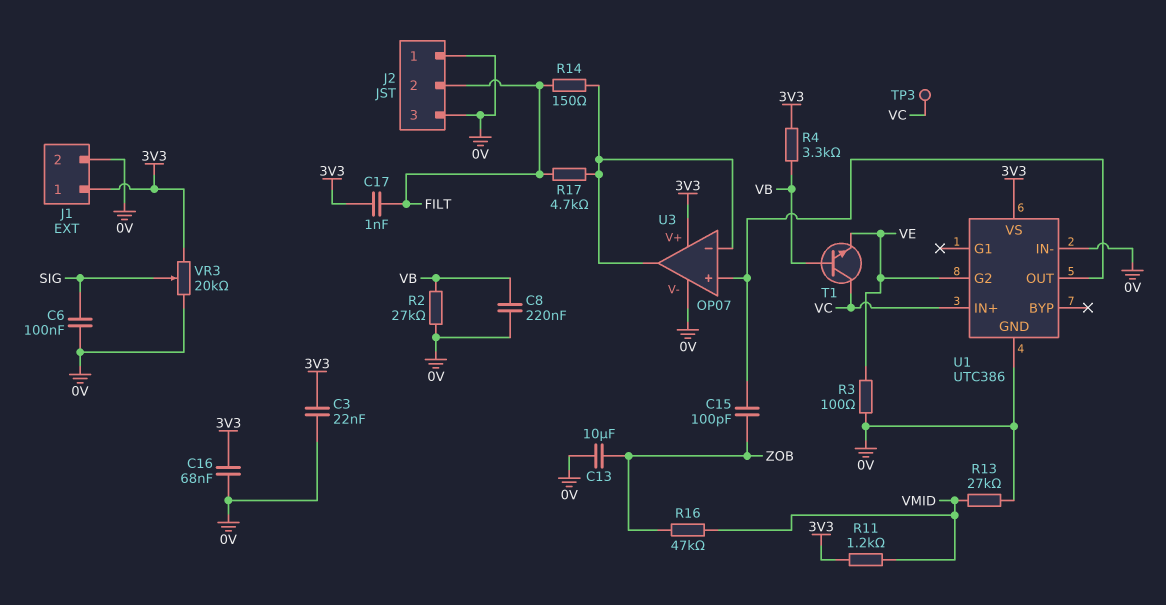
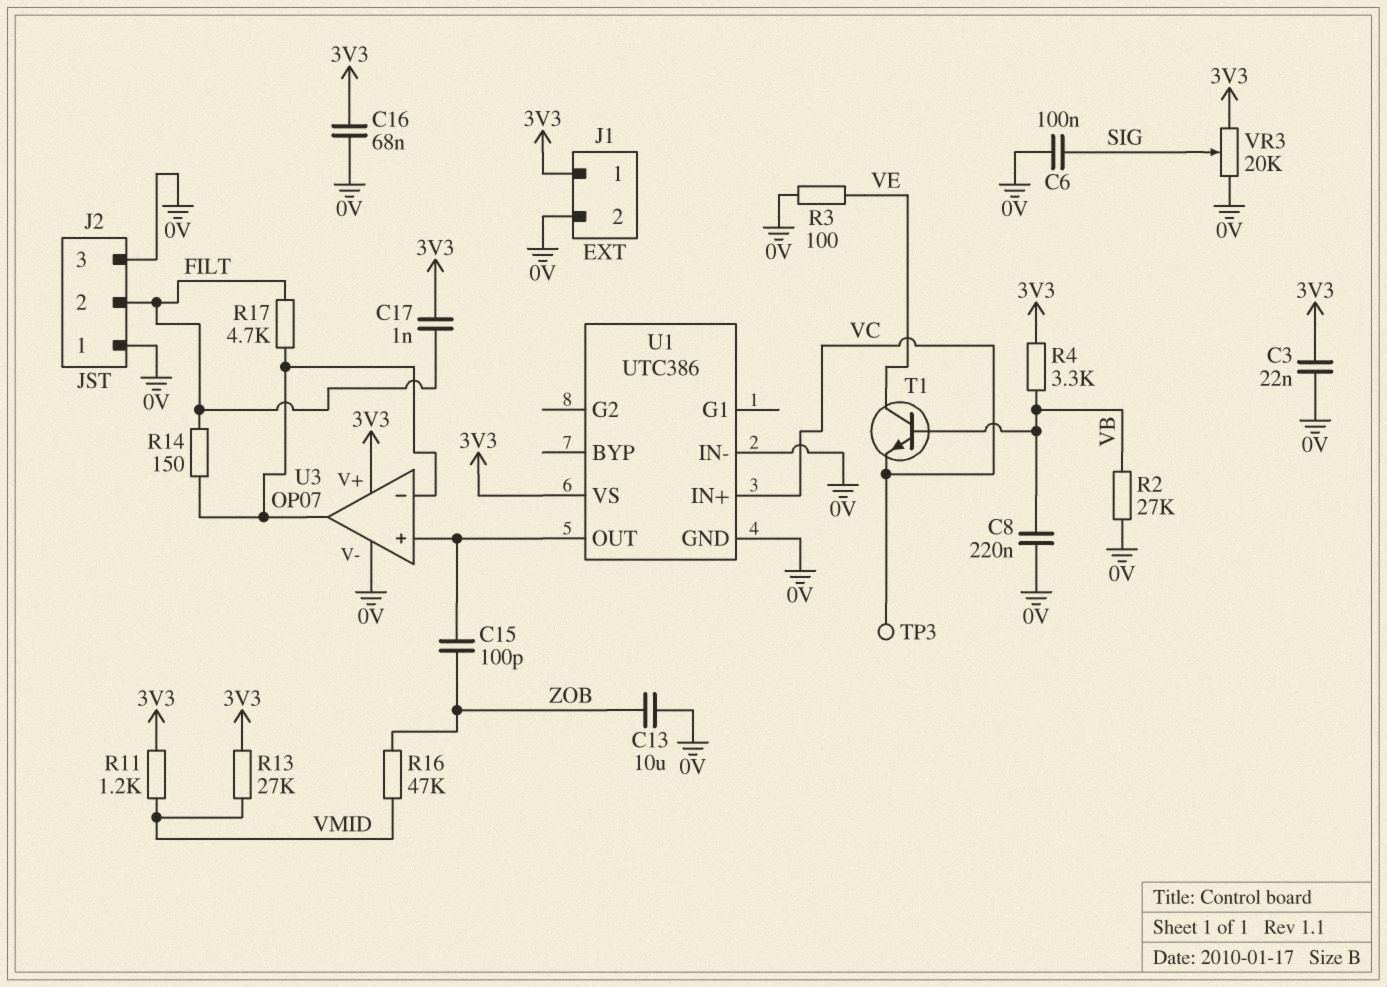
R13: 27k (0V, VMID) -> 27k (3V3, VMID)
T1: NPN (B VB, C VC, E VE) -> NPN (B VB, C VE, E VC)
U1 pin G2: VE -> none

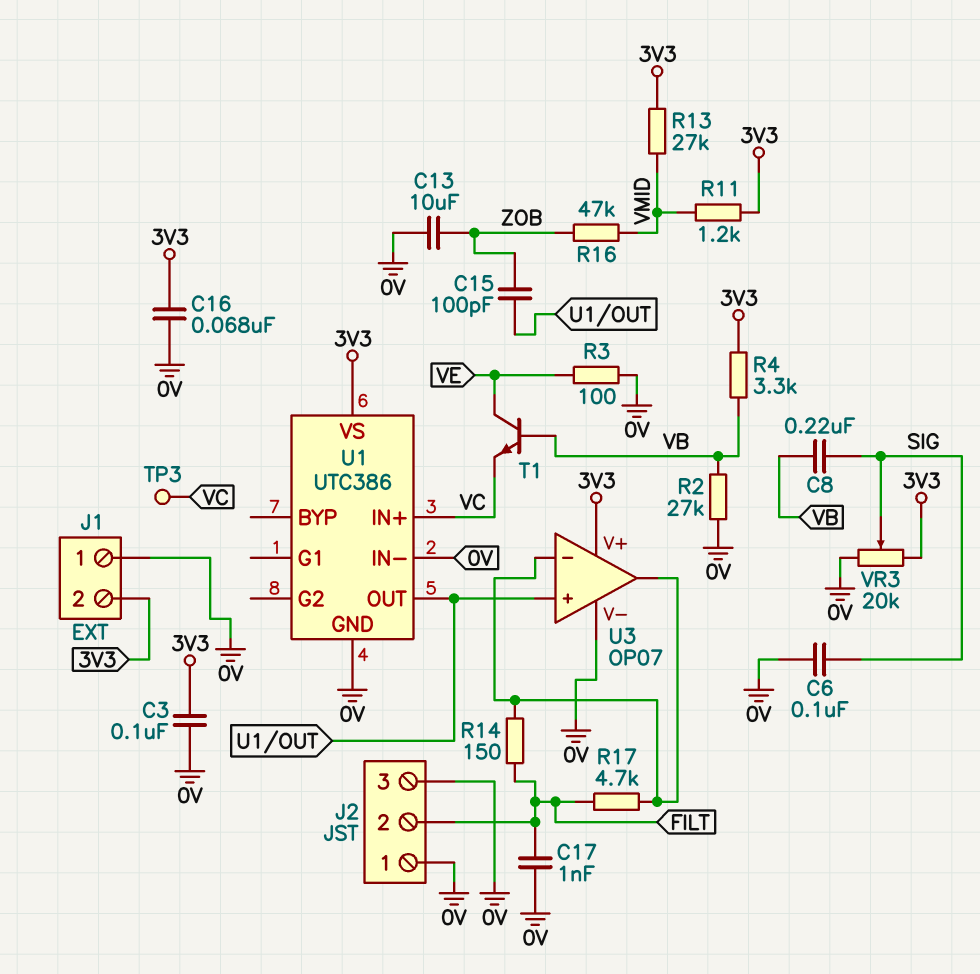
C3: 22nF (0V, 3V3) -> 100nF (0V, 3V3)
C8: 220nF (0V, VB) -> 220nF (SIG, VB)
C17: 1nF (3V3, FILT) -> 1nF (0V, FILT)
J1 pin 1: 3V3 -> 0V
J1 pin 2: 0V -> 3V3

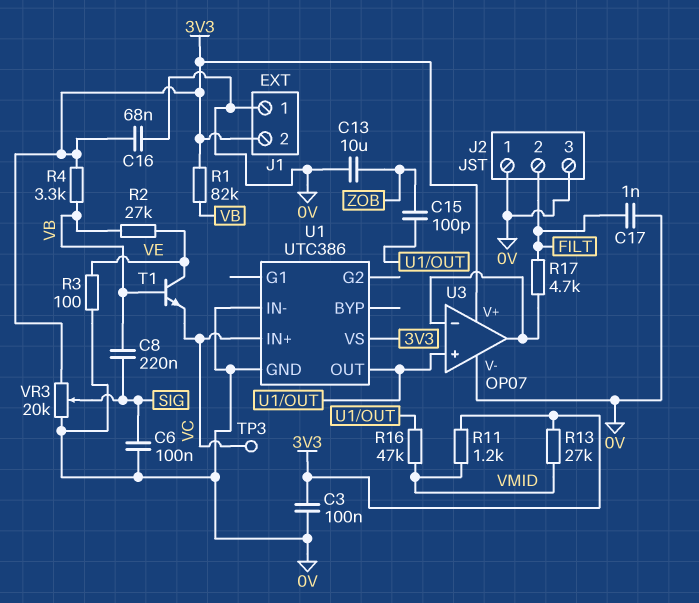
R1: none -> 82k (3V3, VB)
R2: 27k (0V, VB) -> 27k (VB, VE)
R14: 150 (FILT, U3/in-) -> none
R16: 47k (VMID, ZOB) -> 47k (U1/OUT, VMID)

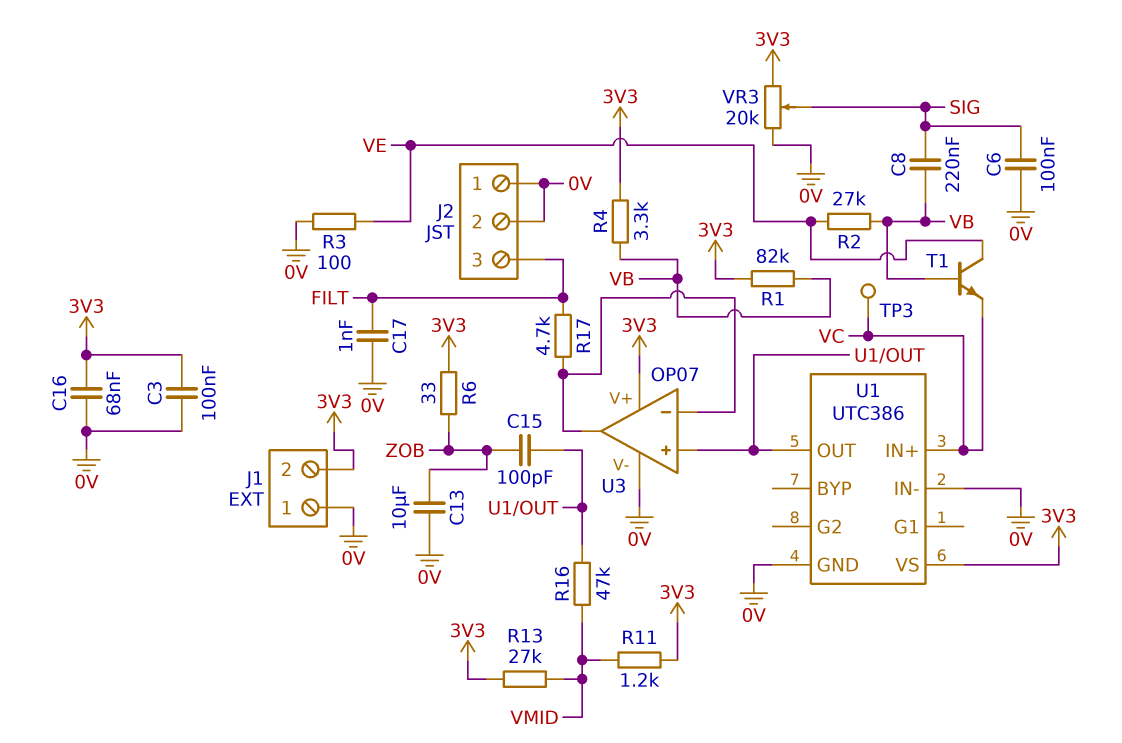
J2 pin 2: FILT -> 0V
J2 pin 3: 0V -> FILT
R6: none -> 33 (3V3, ZOB)

